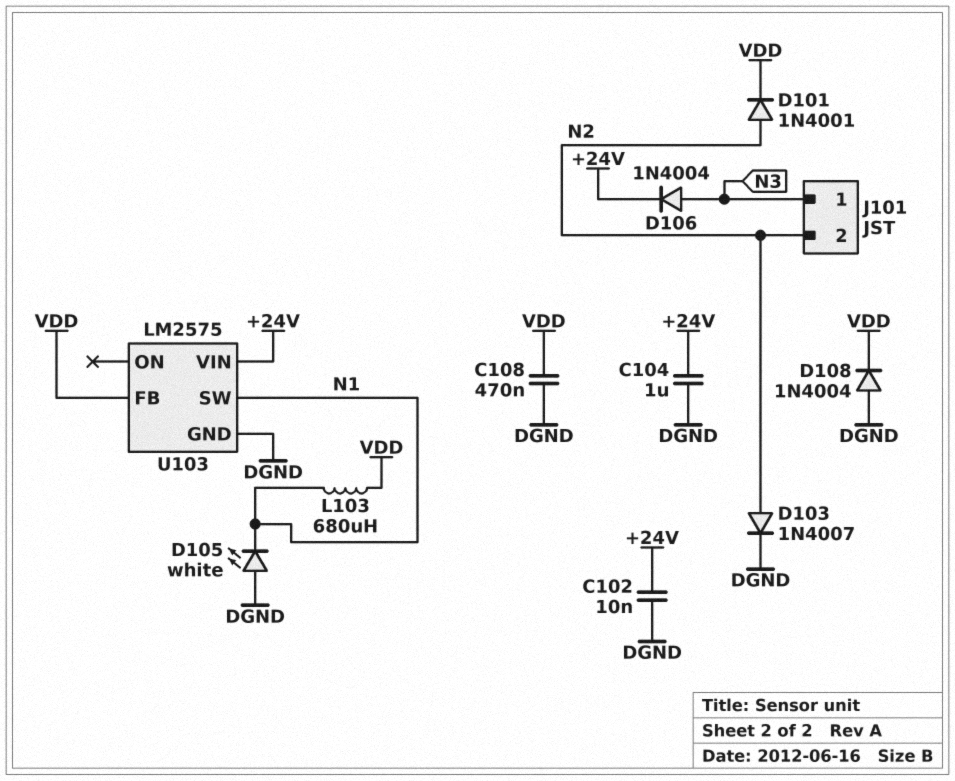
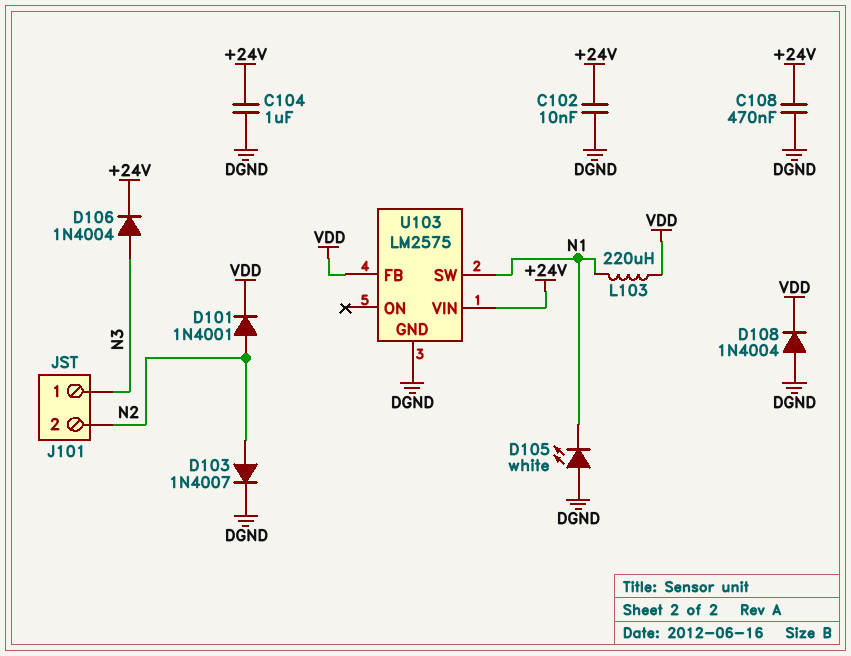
C108: 470nF (DGND, VDD) -> 470nF (+24V, DGND)
L103: 680uH (N1, VDD) -> 220uH (N1, VDD)

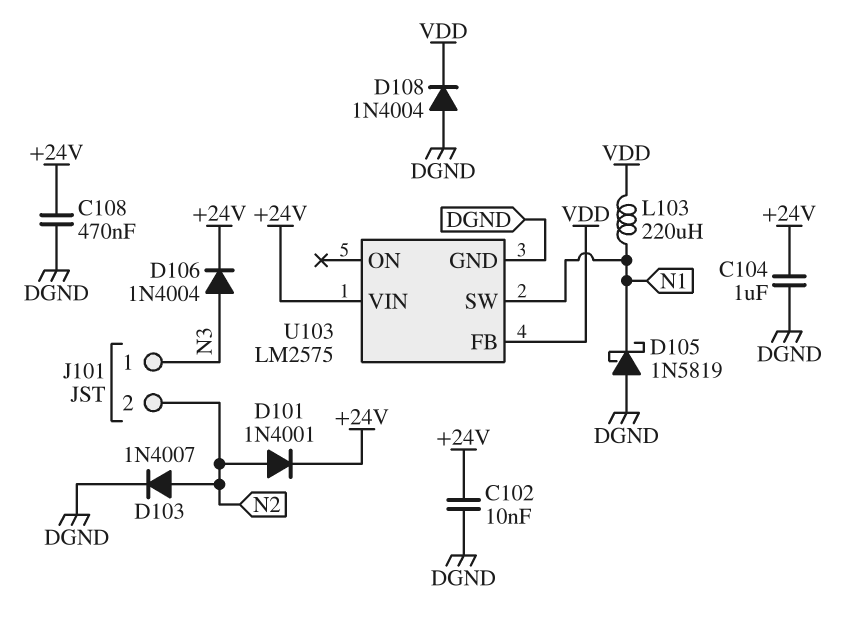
D101: diode 1N4001 (A N2, K VDD) -> diode 1N4001 (A N2, K +24V)
D105: LED white (A DGND, K N1) -> schottky 1N5819 (A DGND, K N1)

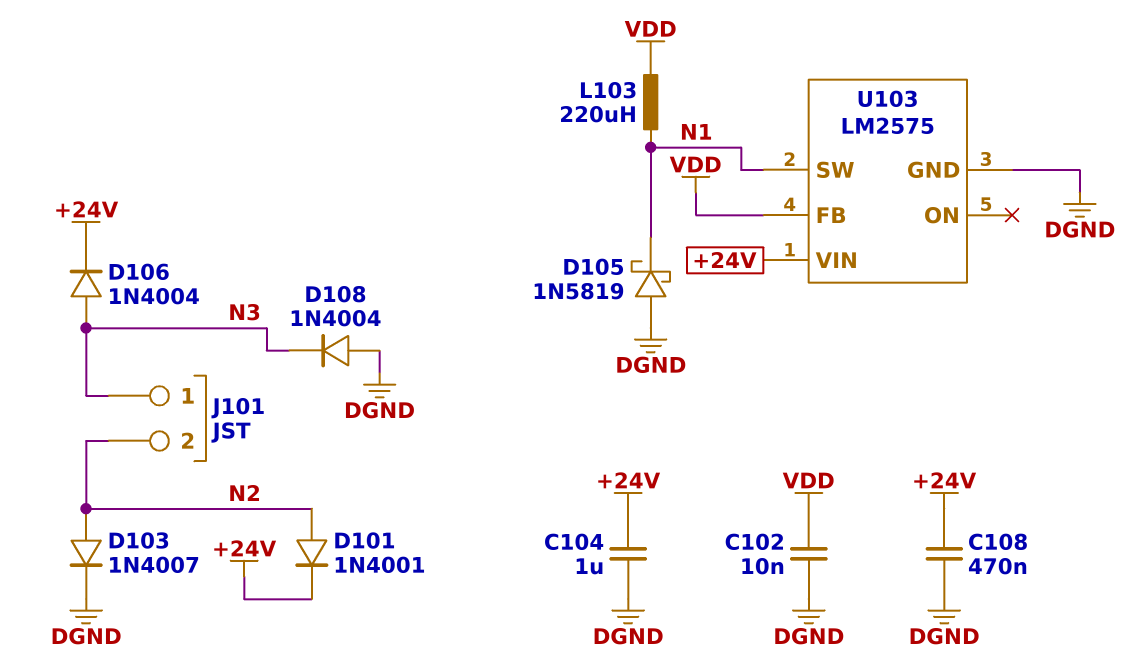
C102: 10nF (+24V, DGND) -> 10nF (DGND, VDD)
D108: diode 1N4004 (A DGND, K VDD) -> diode 1N4004 (A DGND, K N3)

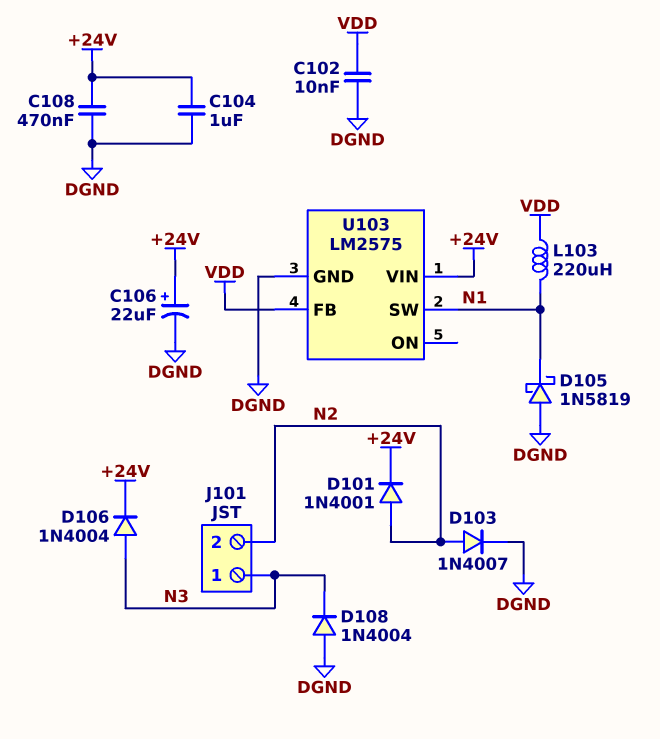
C106: none -> 22uF (plus +24V, minus DGND)

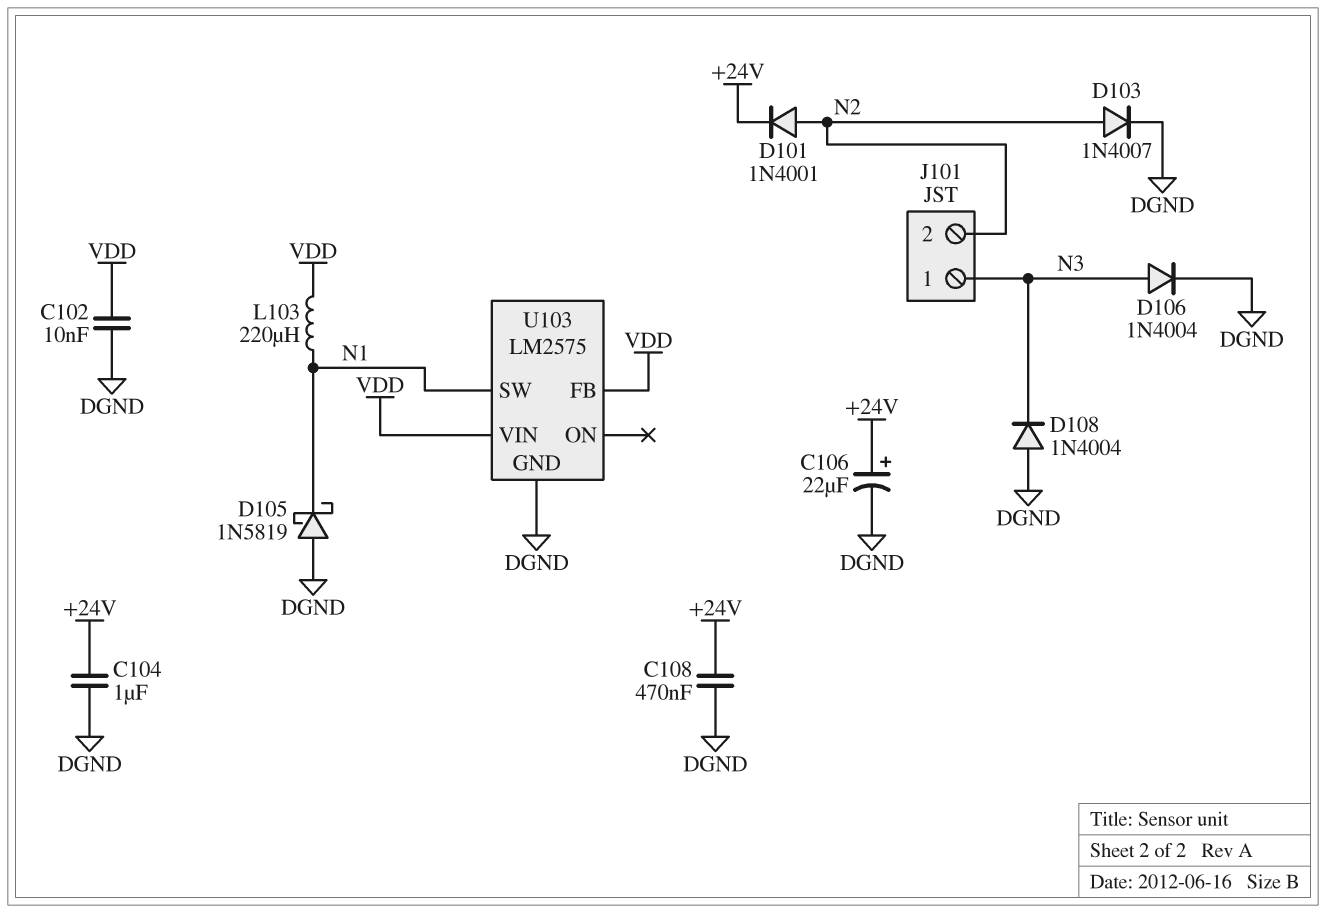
D106: diode 1N4004 (A N3, K +24V) -> diode 1N4004 (A N3, K DGND)
U103 pin VIN: +24V -> VDD

